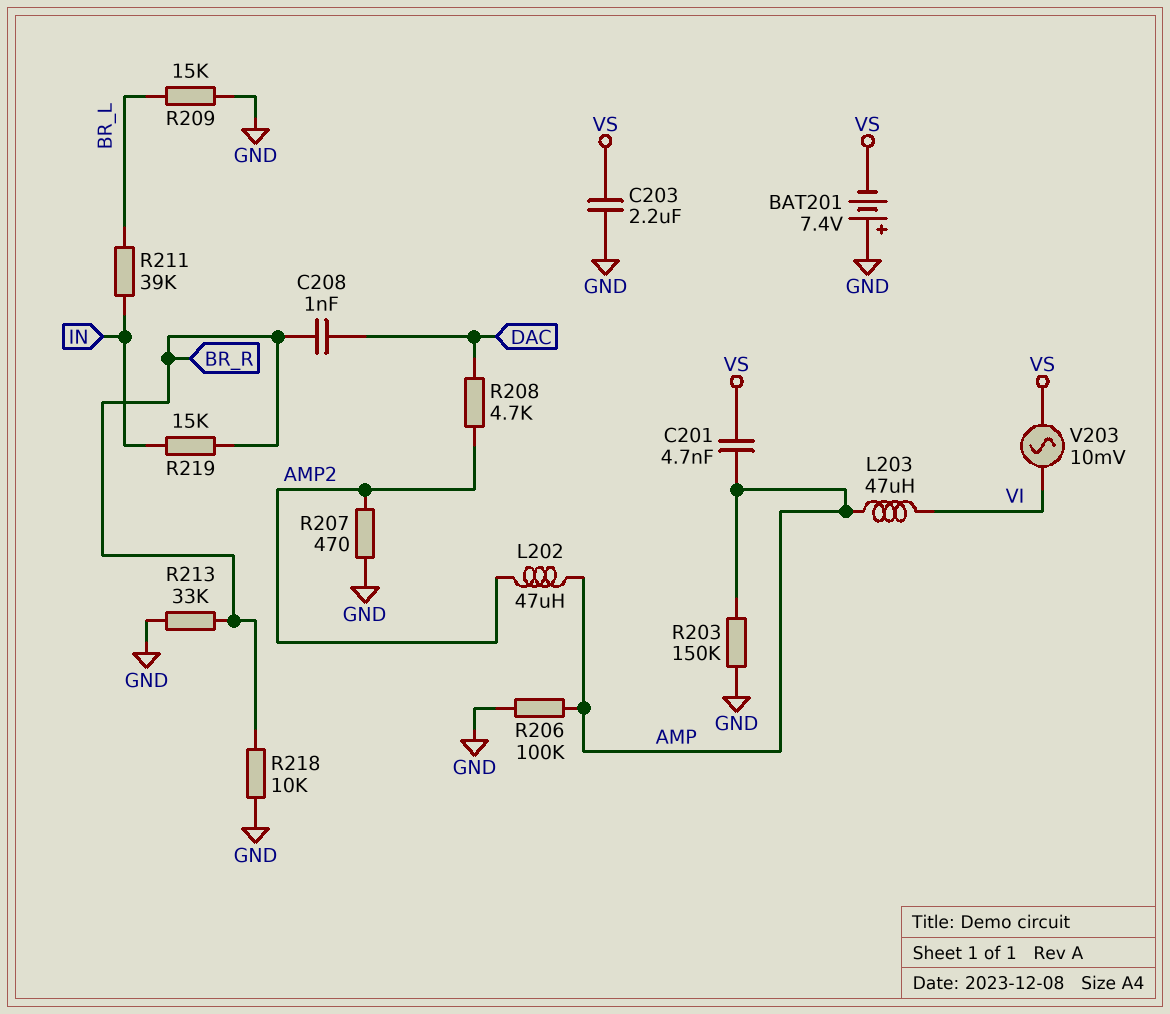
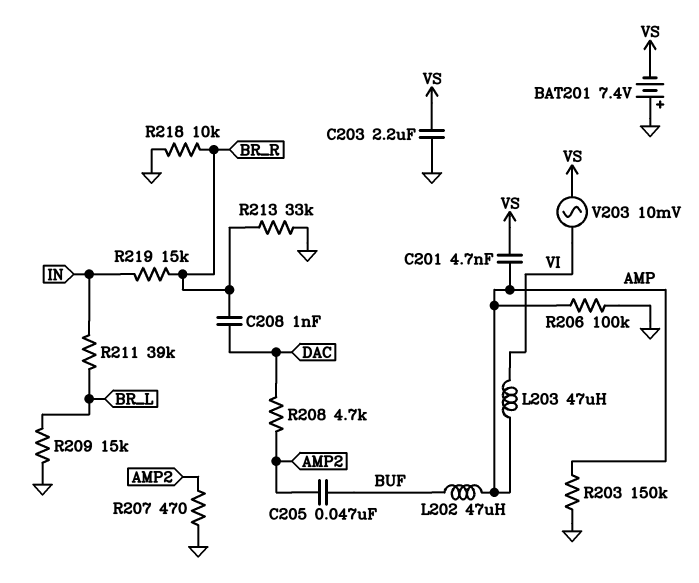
C205: none -> 47nF (AMP2, BUF)
L202: 47uH (AMP, AMP2) -> 47uH (AMP, BUF)

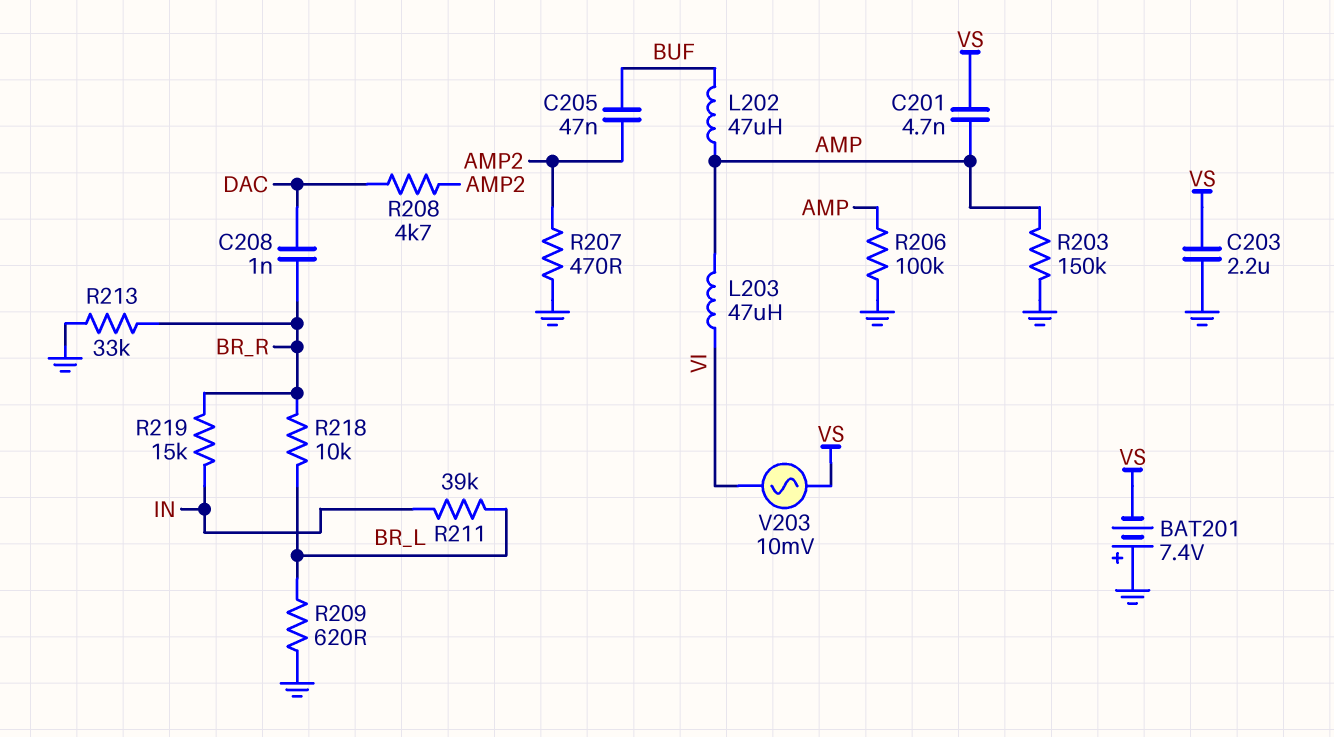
R209: 15k (BR_L, GND) -> 620 (BR_L, GND)
R218: 10k (BR_R, GND) -> 10k (BR_L, BR_R)

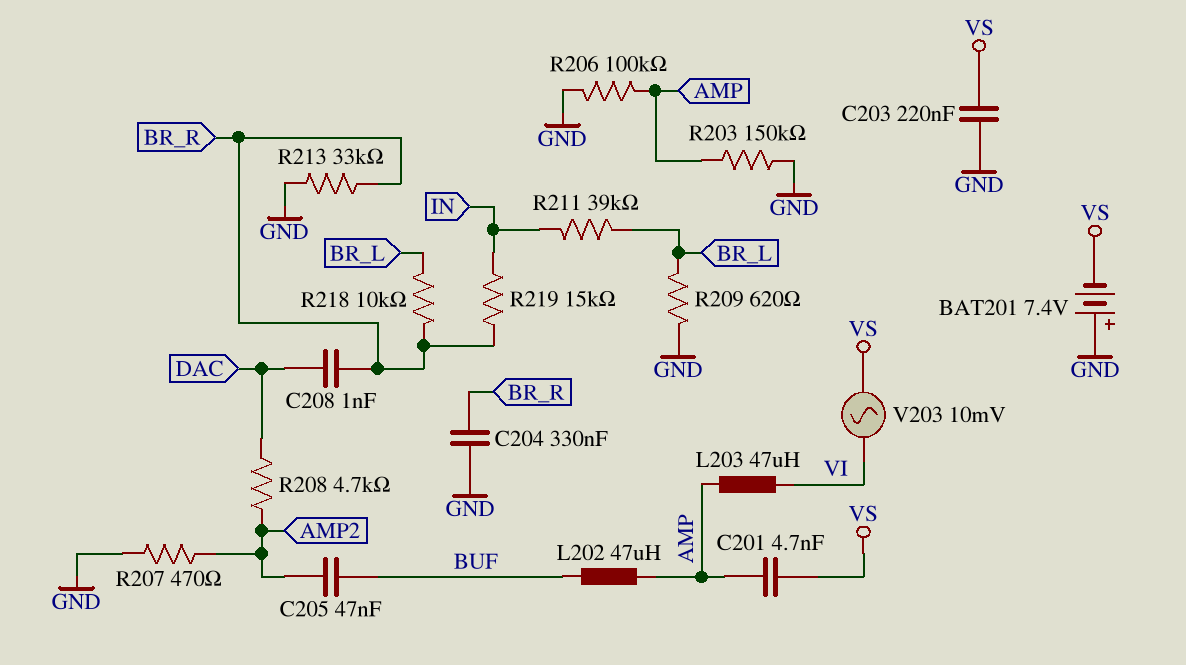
C203: 2.2uF (GND, VS) -> 220nF (GND, VS)
C204: none -> 330nF (BR_R, GND)

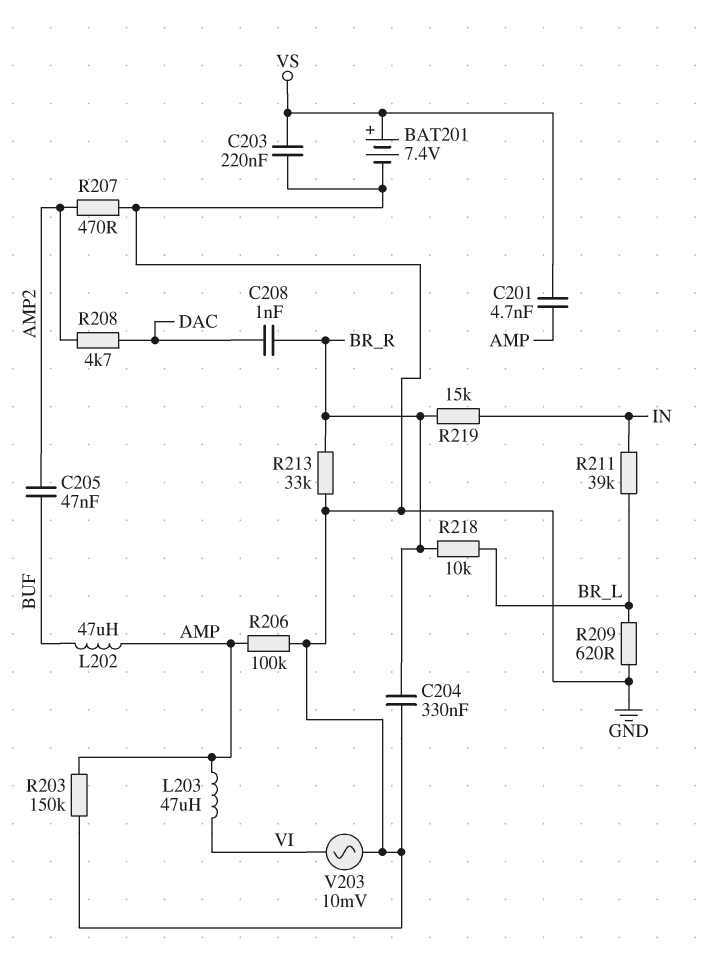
BAT201: 7.4V (plus GND, minus VS) -> 7.4V (plus VS, minus GND)
V203: AC 10mV (VI, VS) -> AC 10mV (GND, VI)

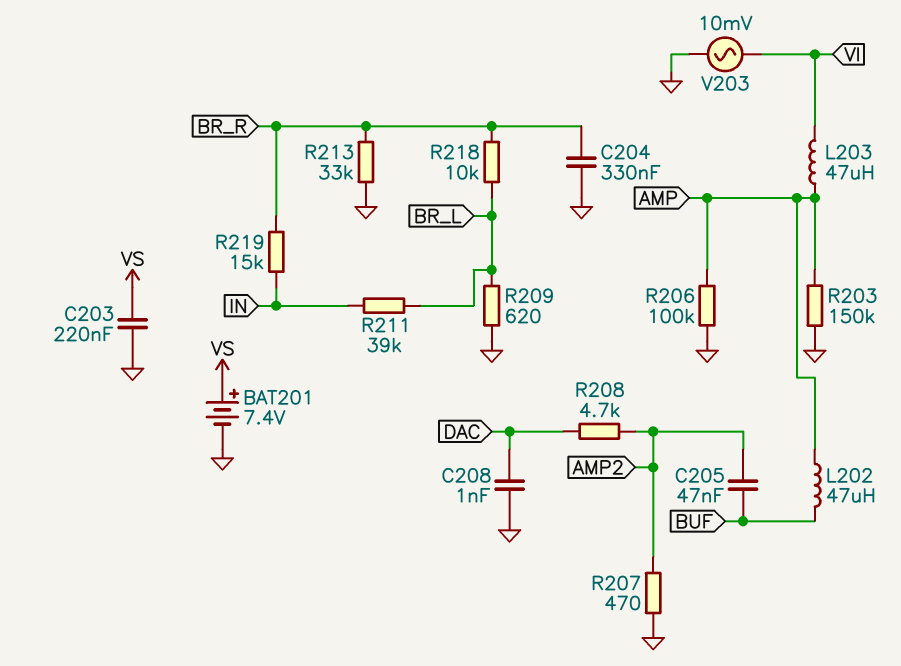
C201: 4.7nF (AMP, VS) -> none
C208: 1nF (BR_R, DAC) -> 1nF (DAC, GND)

